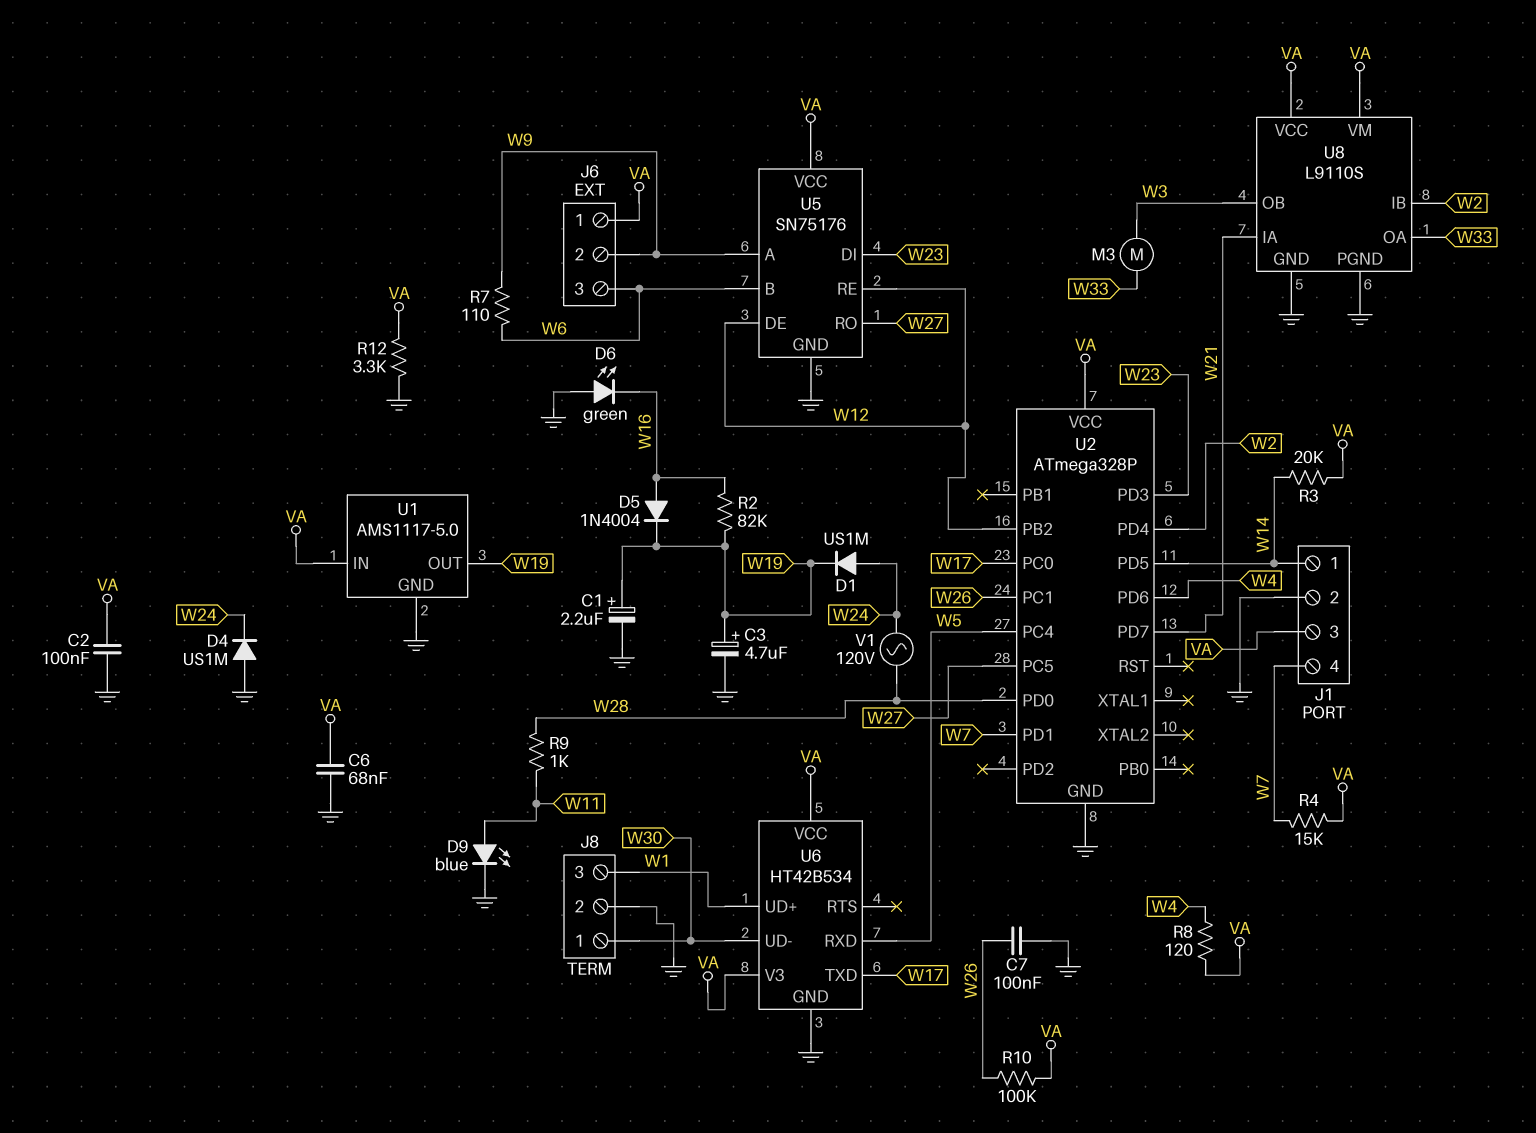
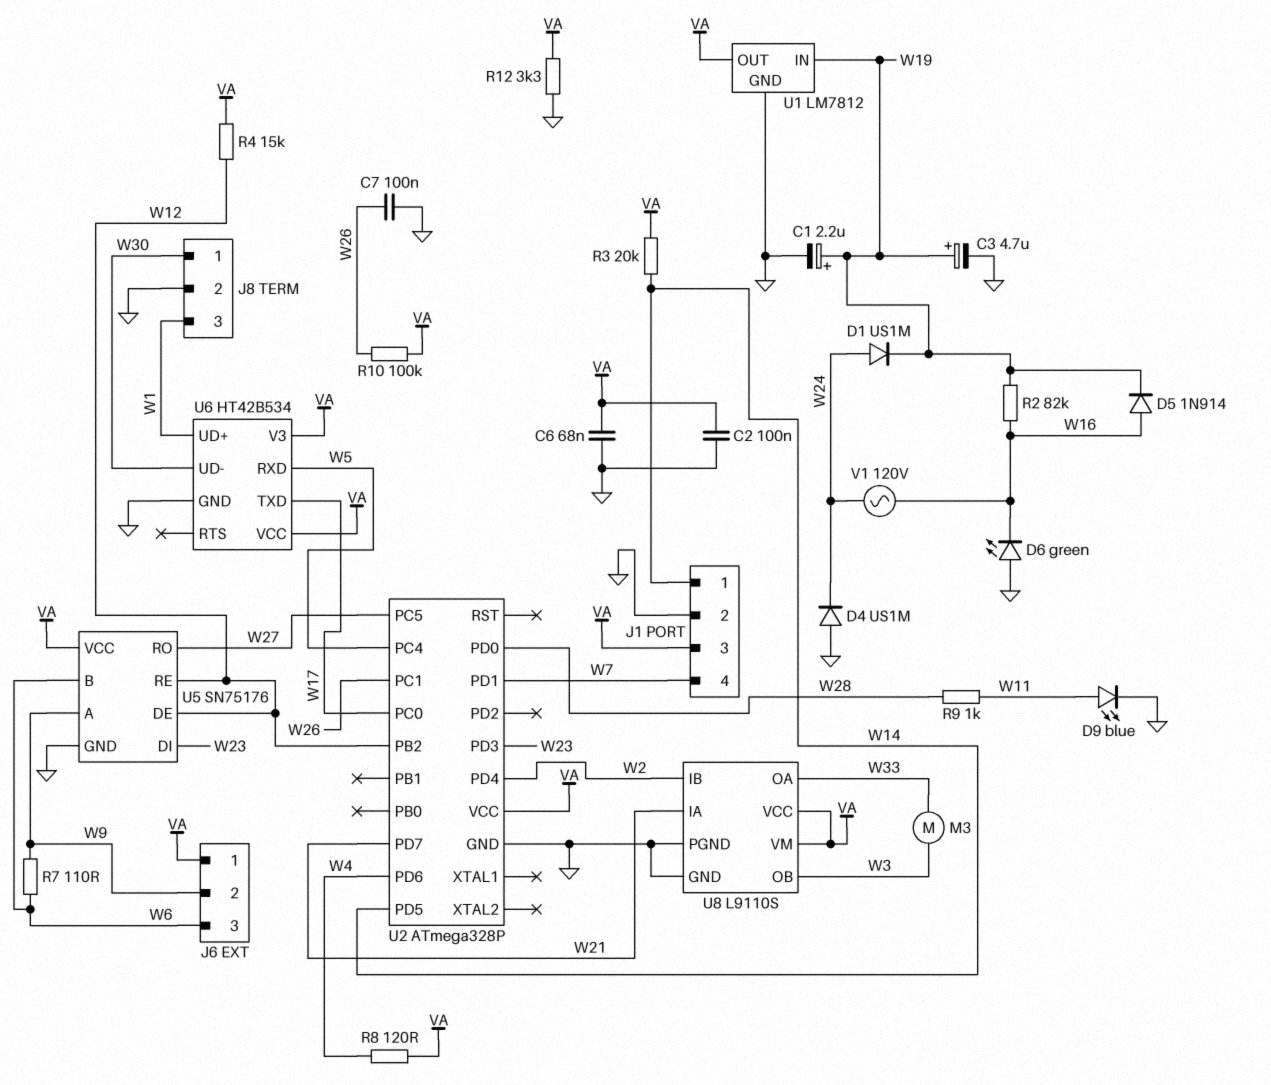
D5: diode 1N4004 (A W16, K W19) -> diode 1N914 (A W16, K W19)
R4: 15k (VA, W7) -> 15k (VA, W12)
U1: AMS1117-5.0 -> LM7812
U1 pin IN: VA -> W19
U1 pin OUT: W19 -> VA
V1: AC 120V (W24, W28) -> AC 120V (W16, W24)

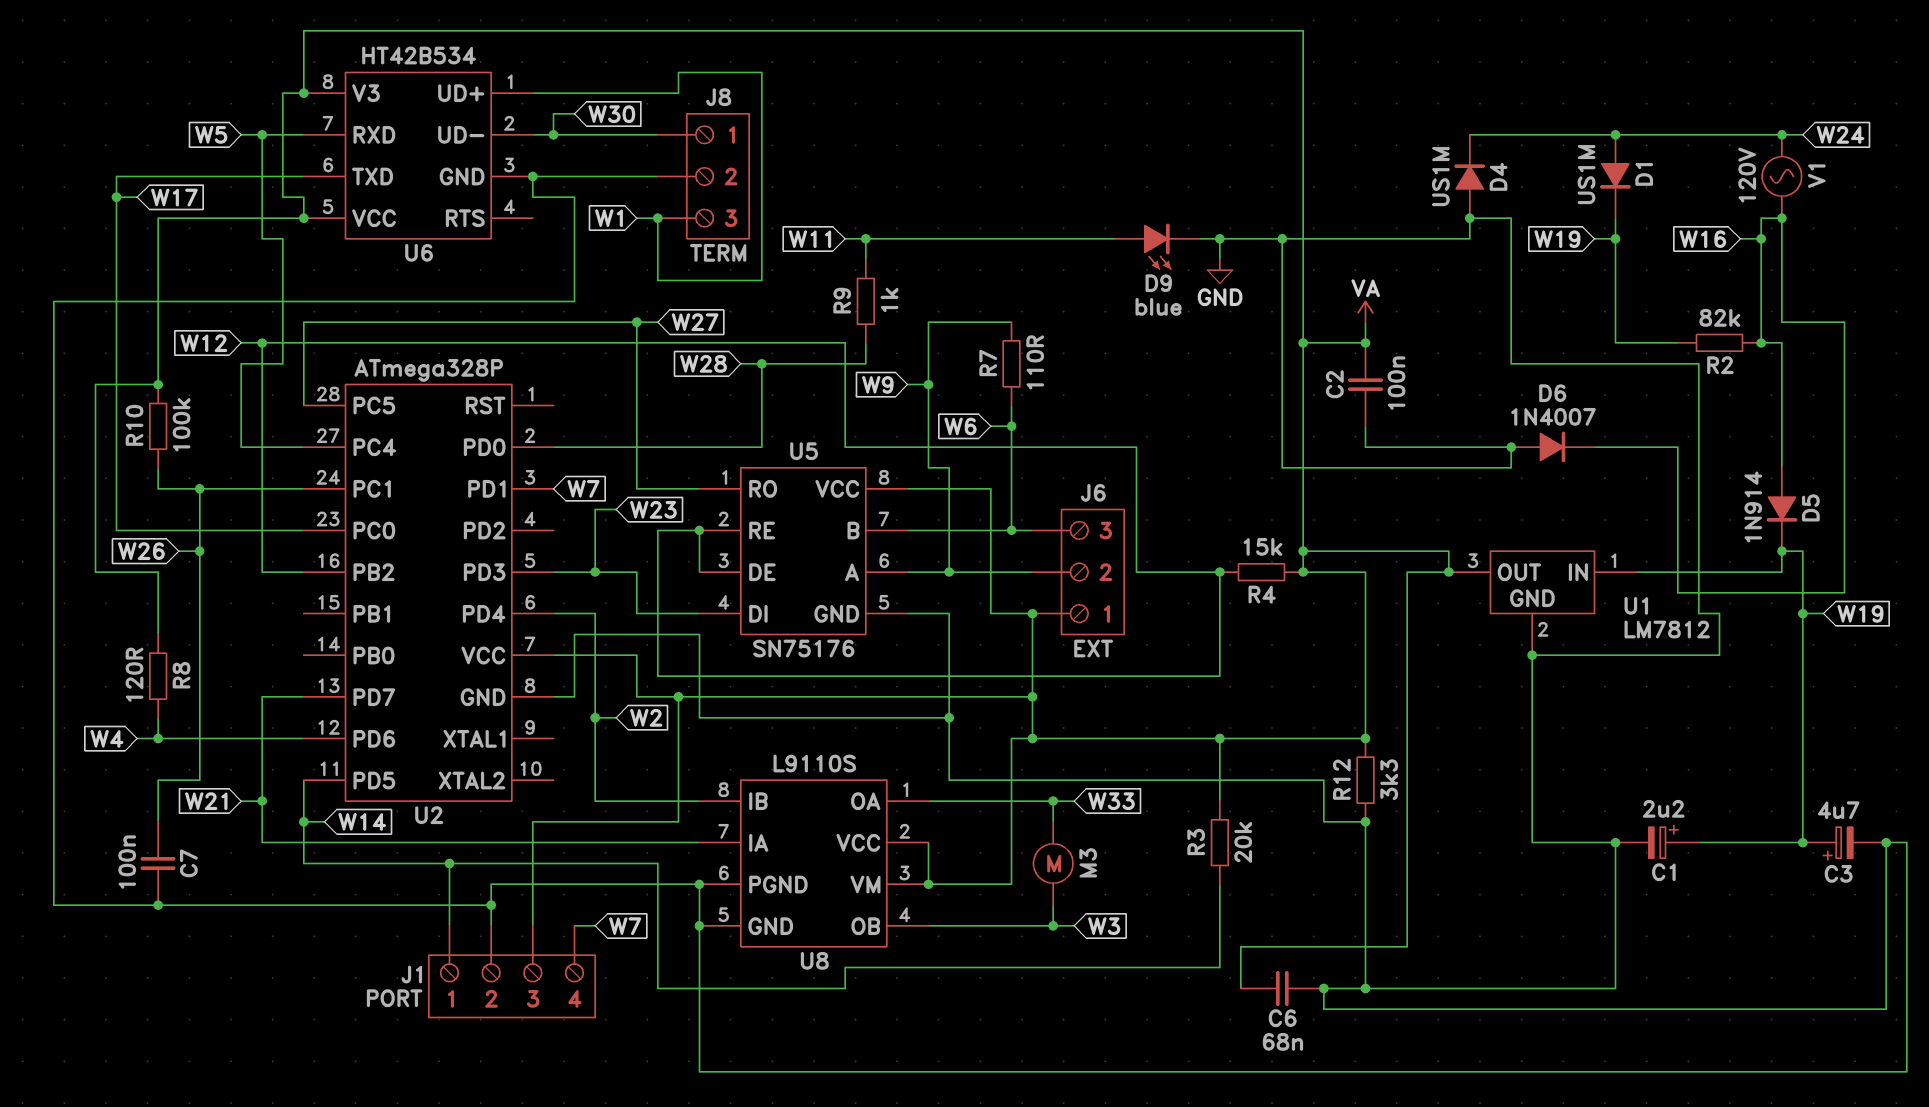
D6: LED green (A GND, K W16) -> diode 1N4007 (A GND, K W16)

